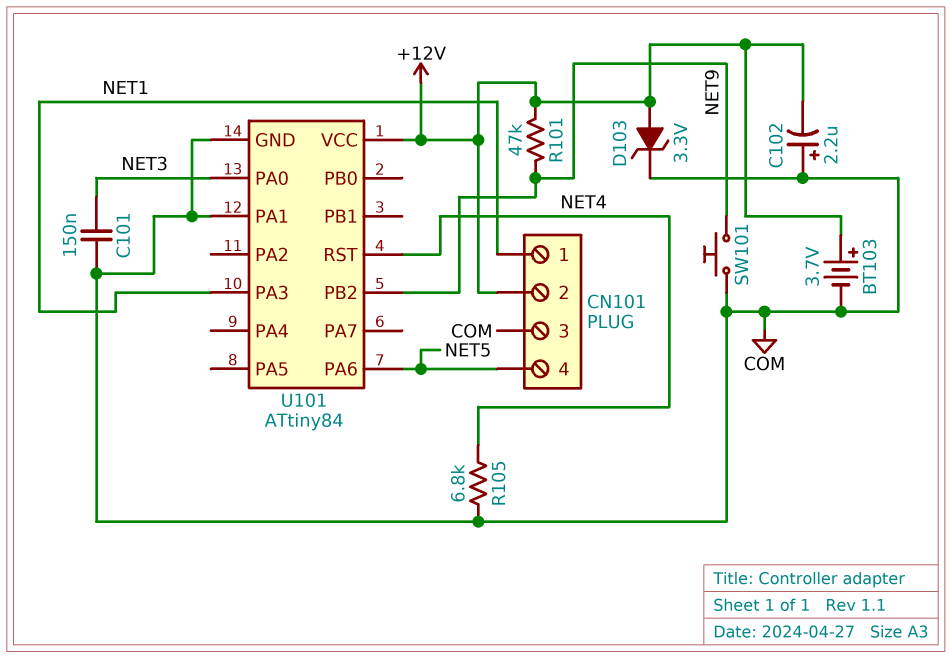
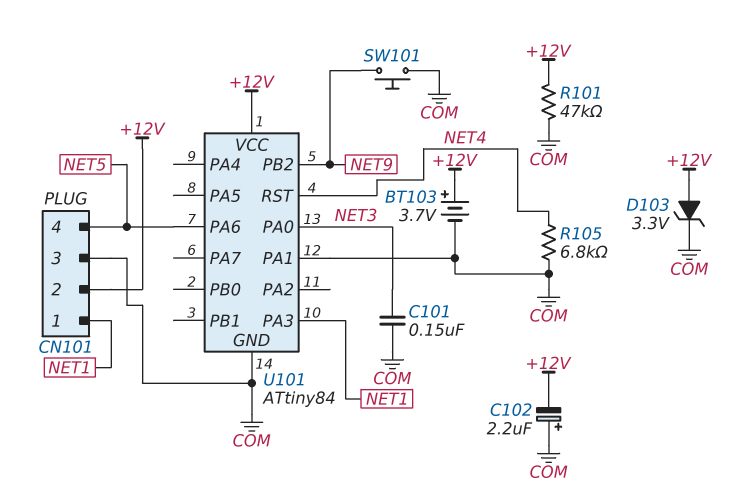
R101: 47k (+12V, NET9) -> 47k (+12V, COM)

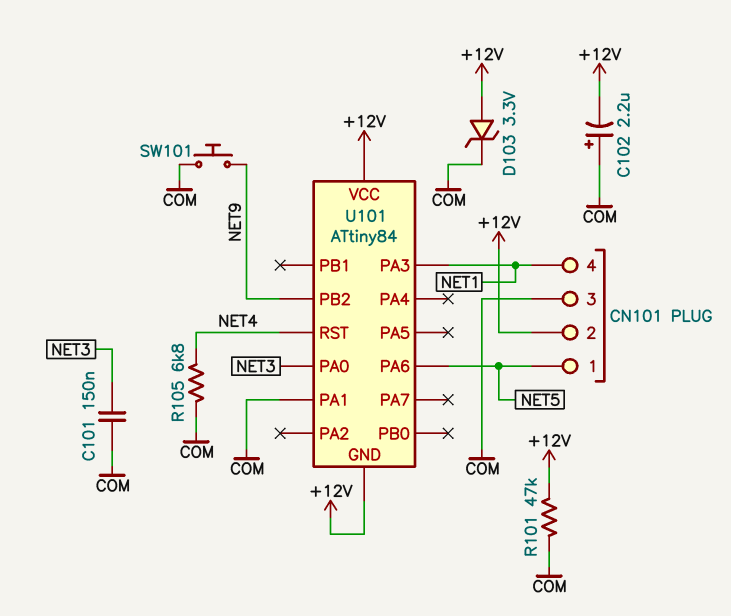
BT103: 3.7V (plus +12V, minus COM) -> none
CN101 pin 1: NET1 -> NET5
CN101 pin 4: NET5 -> NET1
U101 pin GND: COM -> +12V

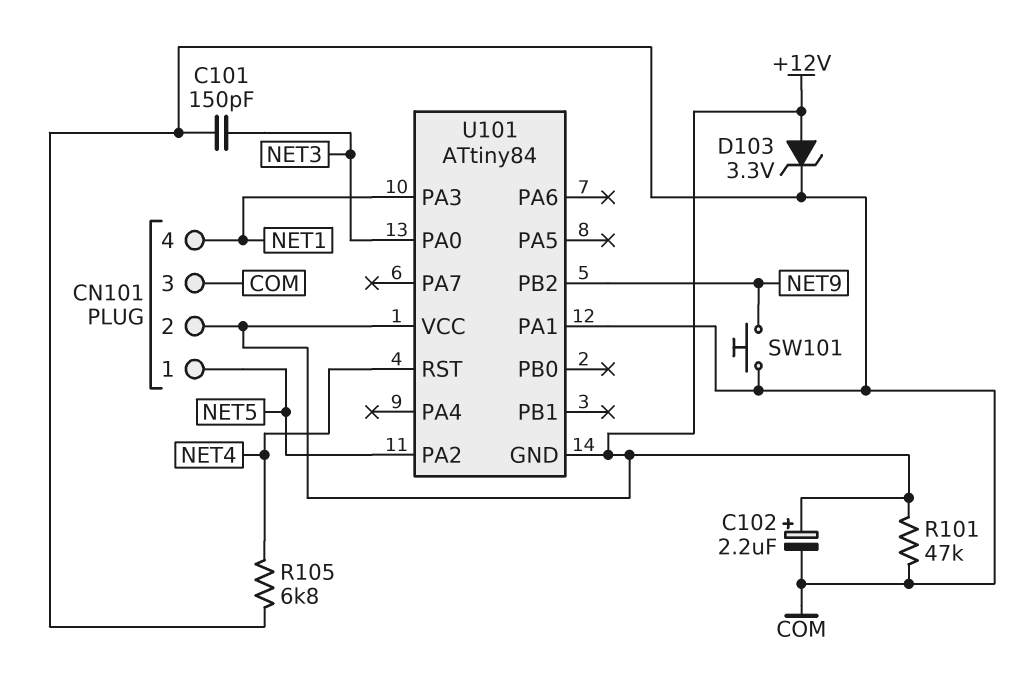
C101: 150nF (COM, NET3) -> 150pF (COM, NET3)
C102: 2.2uF (plus COM, minus +12V) -> 2.2uF (plus +12V, minus COM)
U101 pin PA2: none -> NET5
U101 pin PA6: NET5 -> none

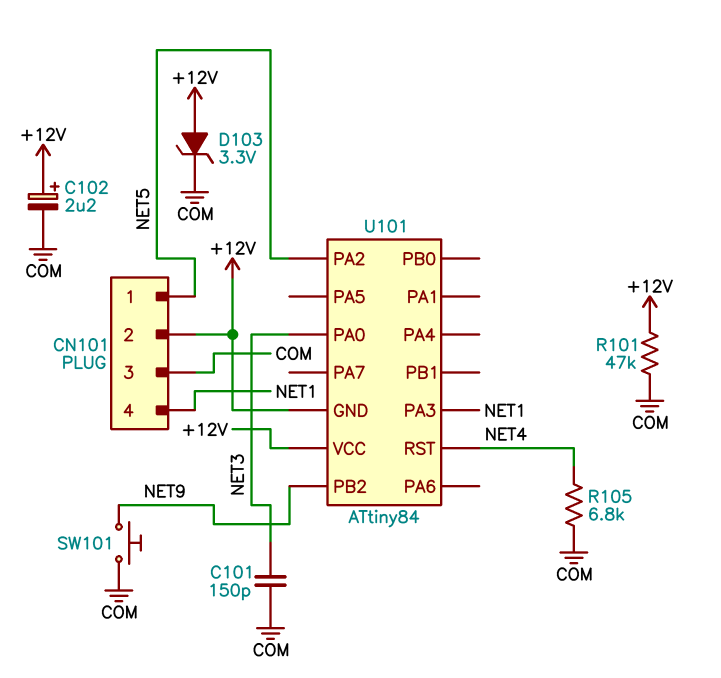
U101 pin PA1: COM -> none

